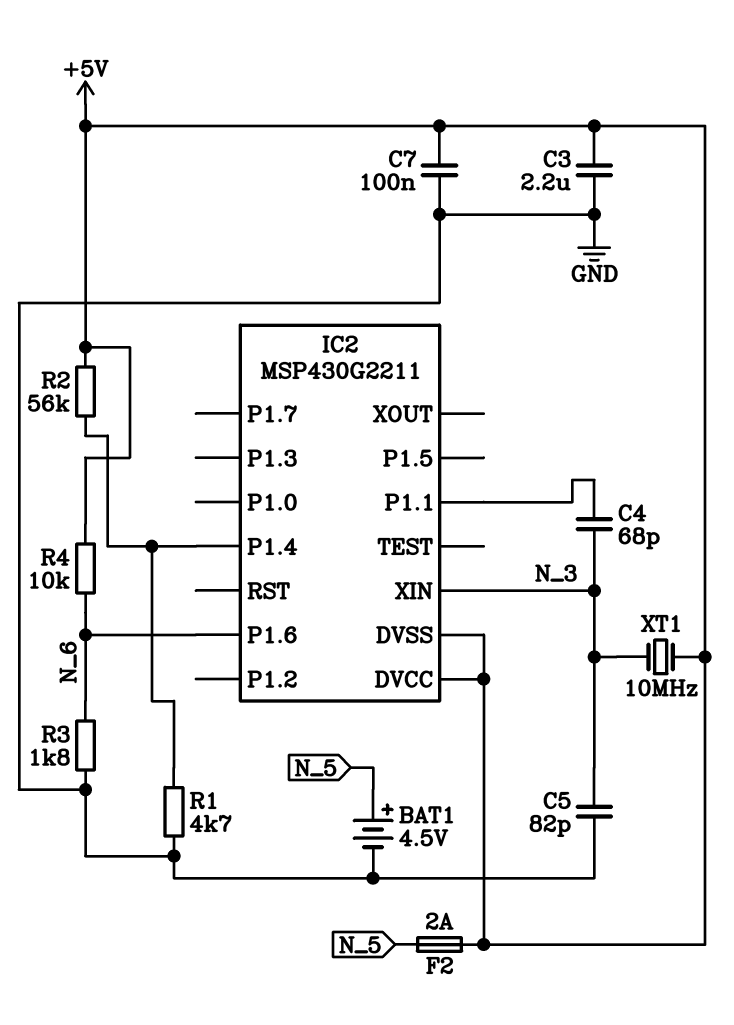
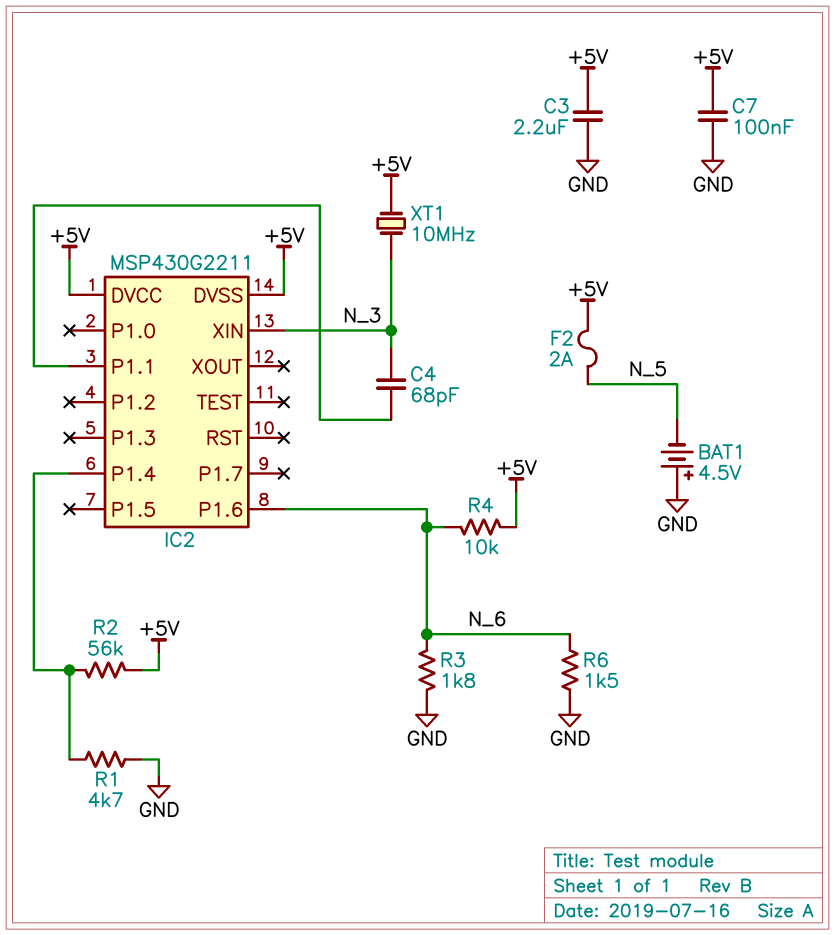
BAT1: 4.5V (plus N_5, minus GND) -> 4.5V (plus GND, minus N_5)
C5: 82pF (GND, N_3) -> none
R6: none -> 1.5k (GND, N_6)

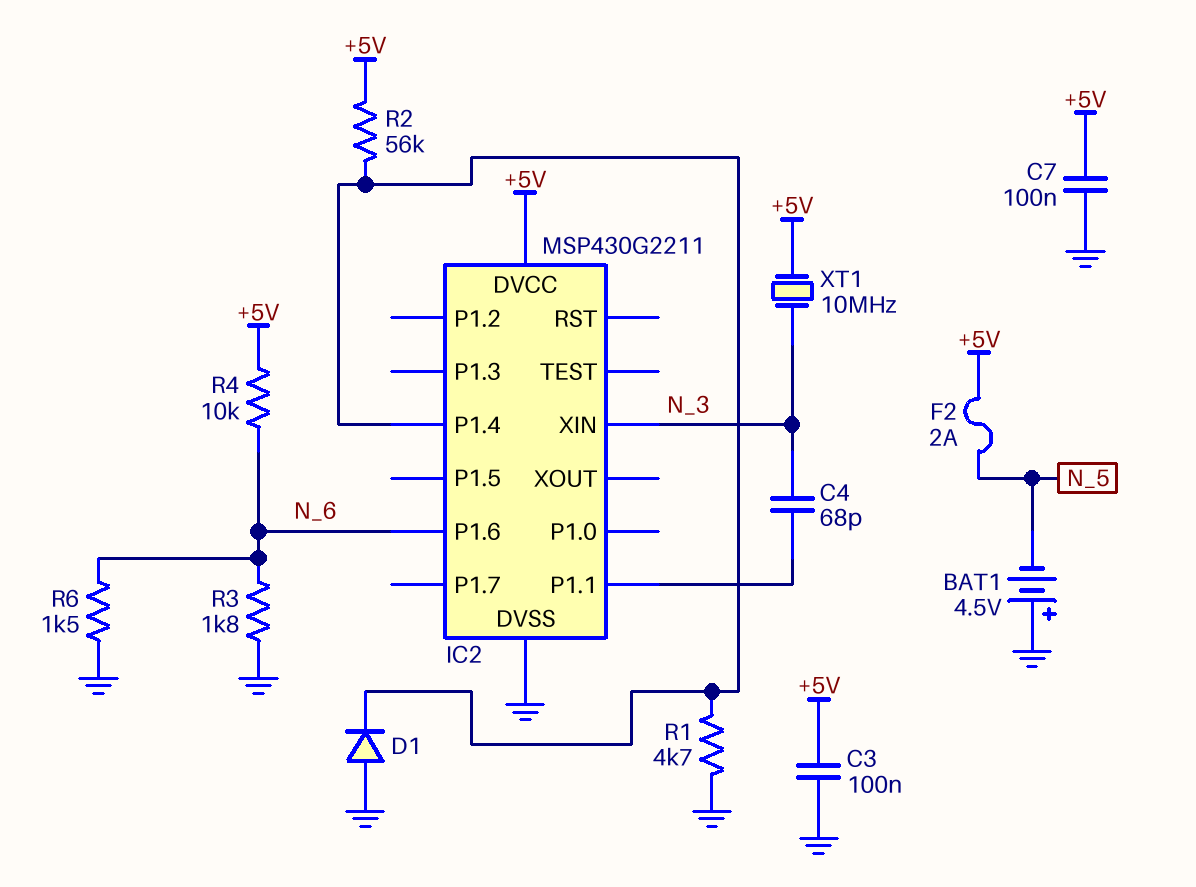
C3: 2.2uF (+5V, GND) -> 100nF (+5V, GND)
D1: none -> diode (A GND, K IC2/P1.4)
IC2 pin DVSS: +5V -> GND

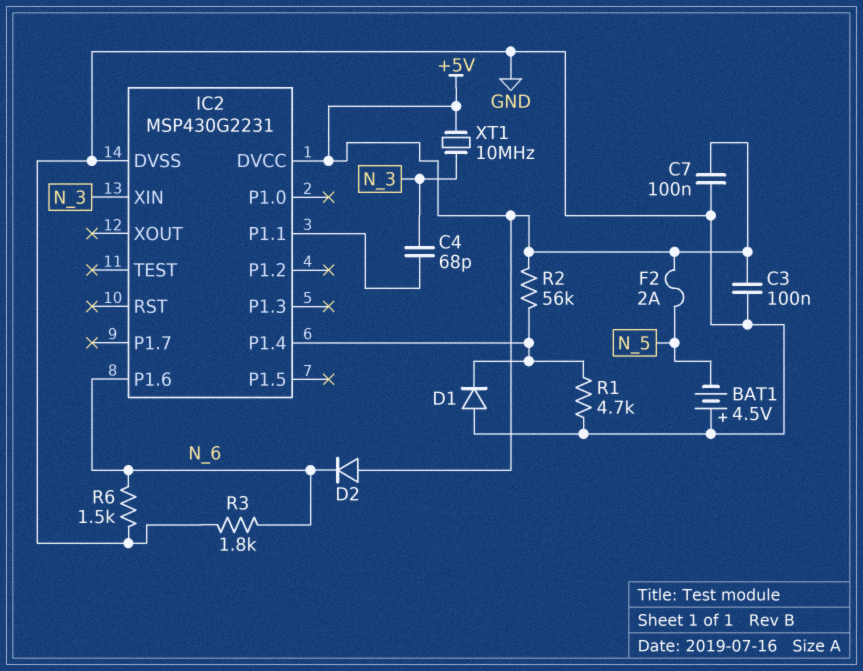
D2: none -> diode (A +5V, K N_6)
IC2: MSP430G2211 -> MSP430G2231
R4: 10k (+5V, N_6) -> none

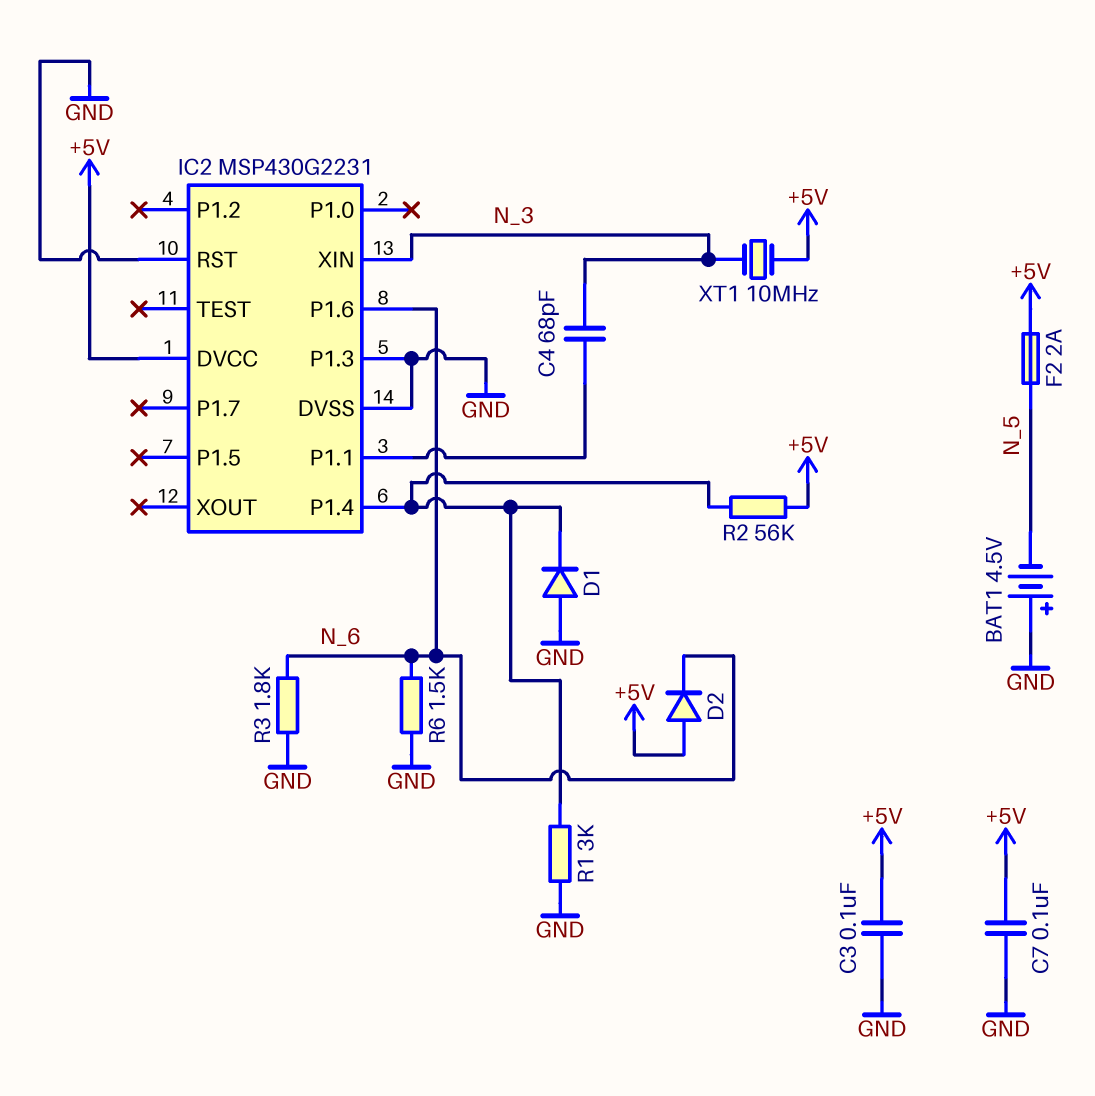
IC2 pin P1.3: none -> GND
IC2 pin RST: none -> GND
R1: 4.7k (GND, IC2/P1.4) -> 3k (GND, IC2/P1.4)

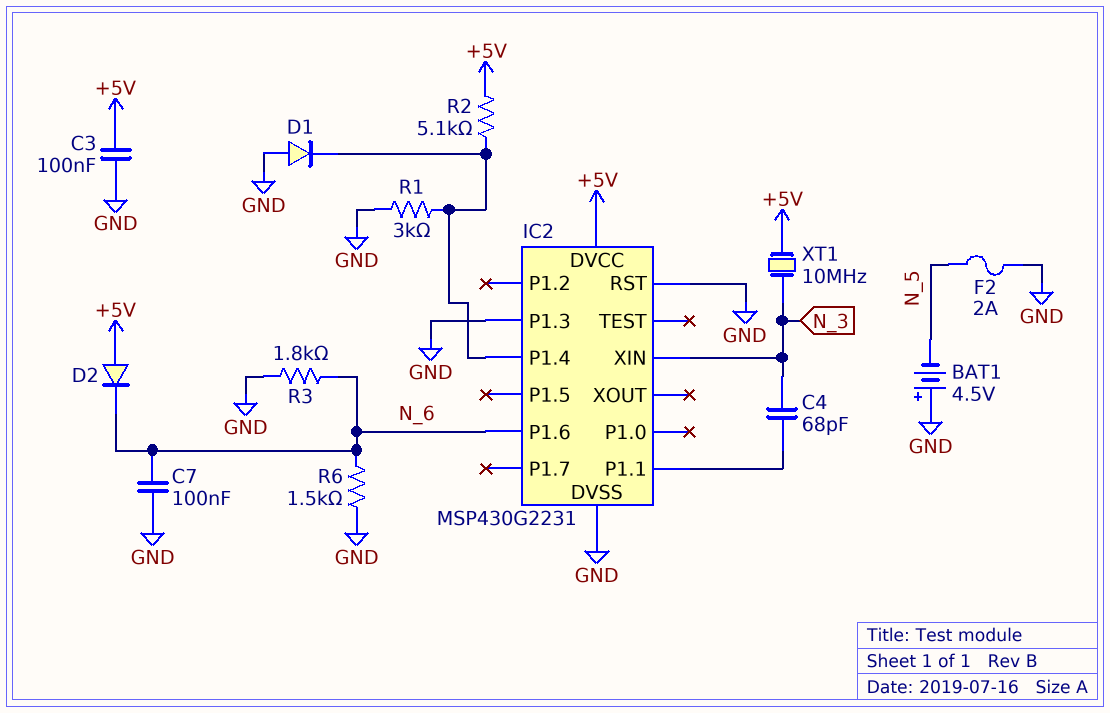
C7: 100nF (+5V, GND) -> 100nF (GND, N_6)
F2: 2A (+5V, N_5) -> 2A (GND, N_5)
R2: 56k (+5V, IC2/P1.4) -> 5.1k (+5V, IC2/P1.4)

